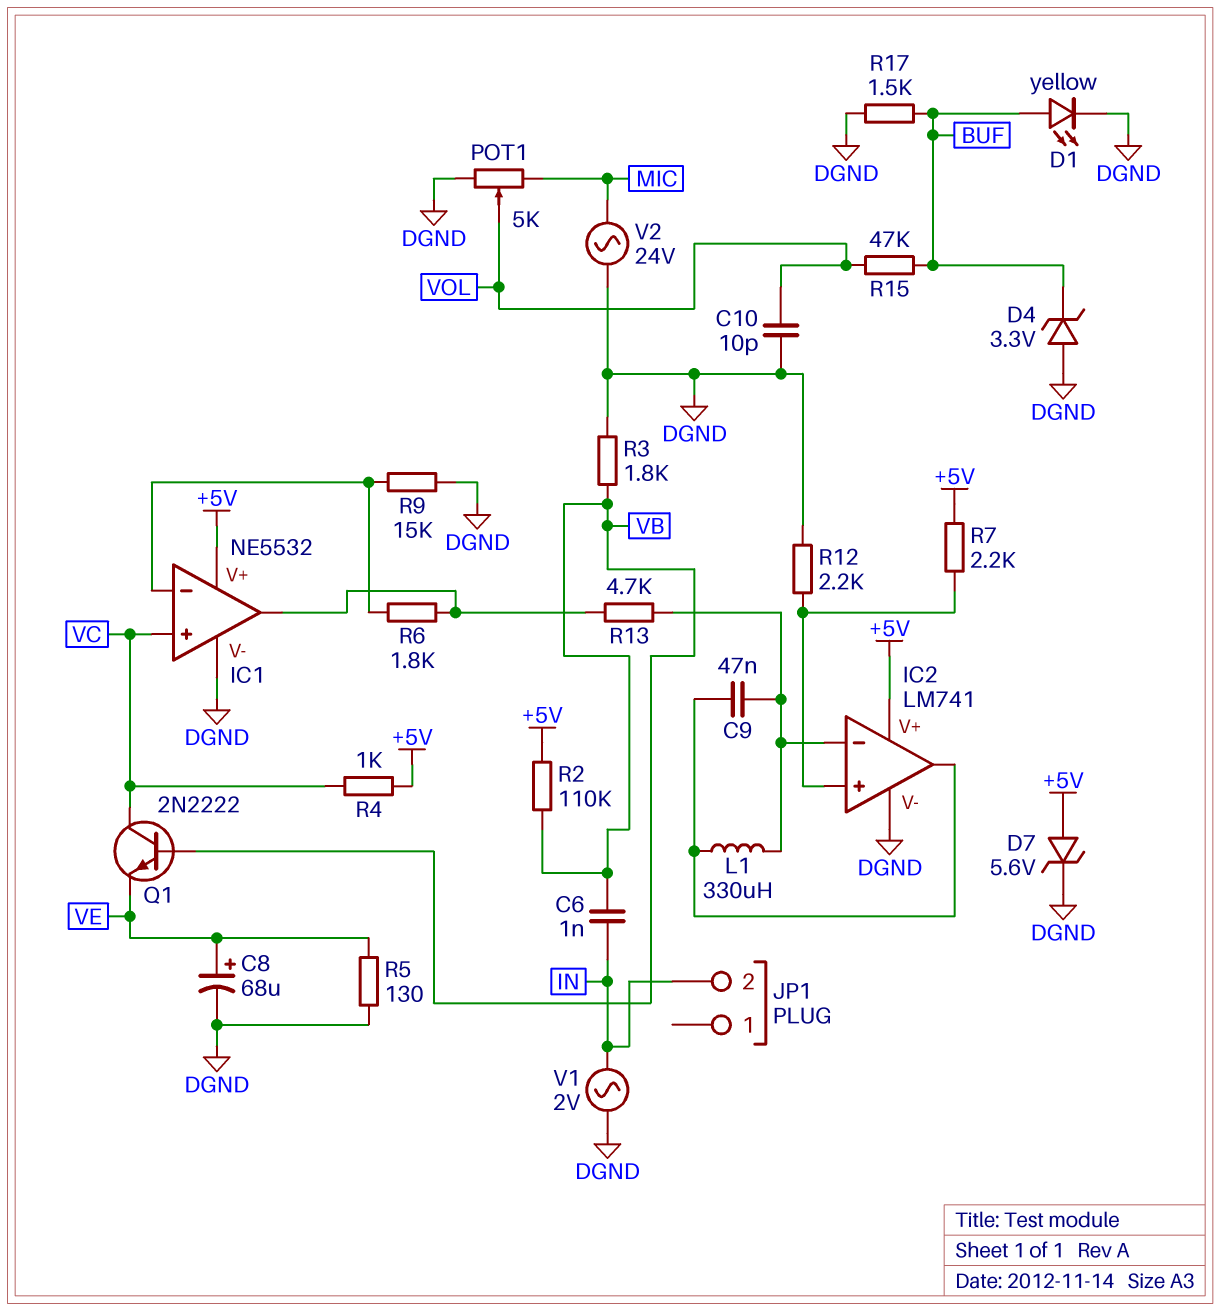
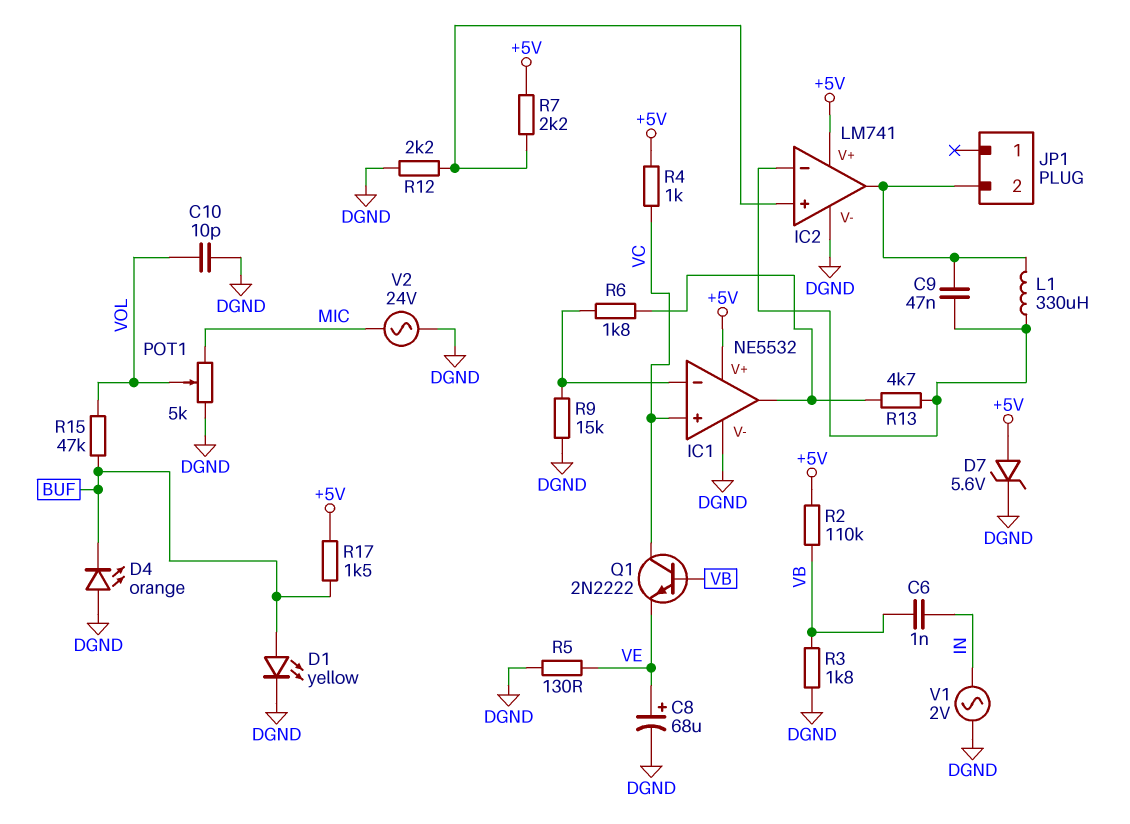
D4: zener 3.3V (A DGND, K BUF) -> LED orange (A DGND, K BUF)
JP1 pin 2: IN -> IC2/out
R17: 1.5k (BUF, DGND) -> 1.5k (+5V, BUF)

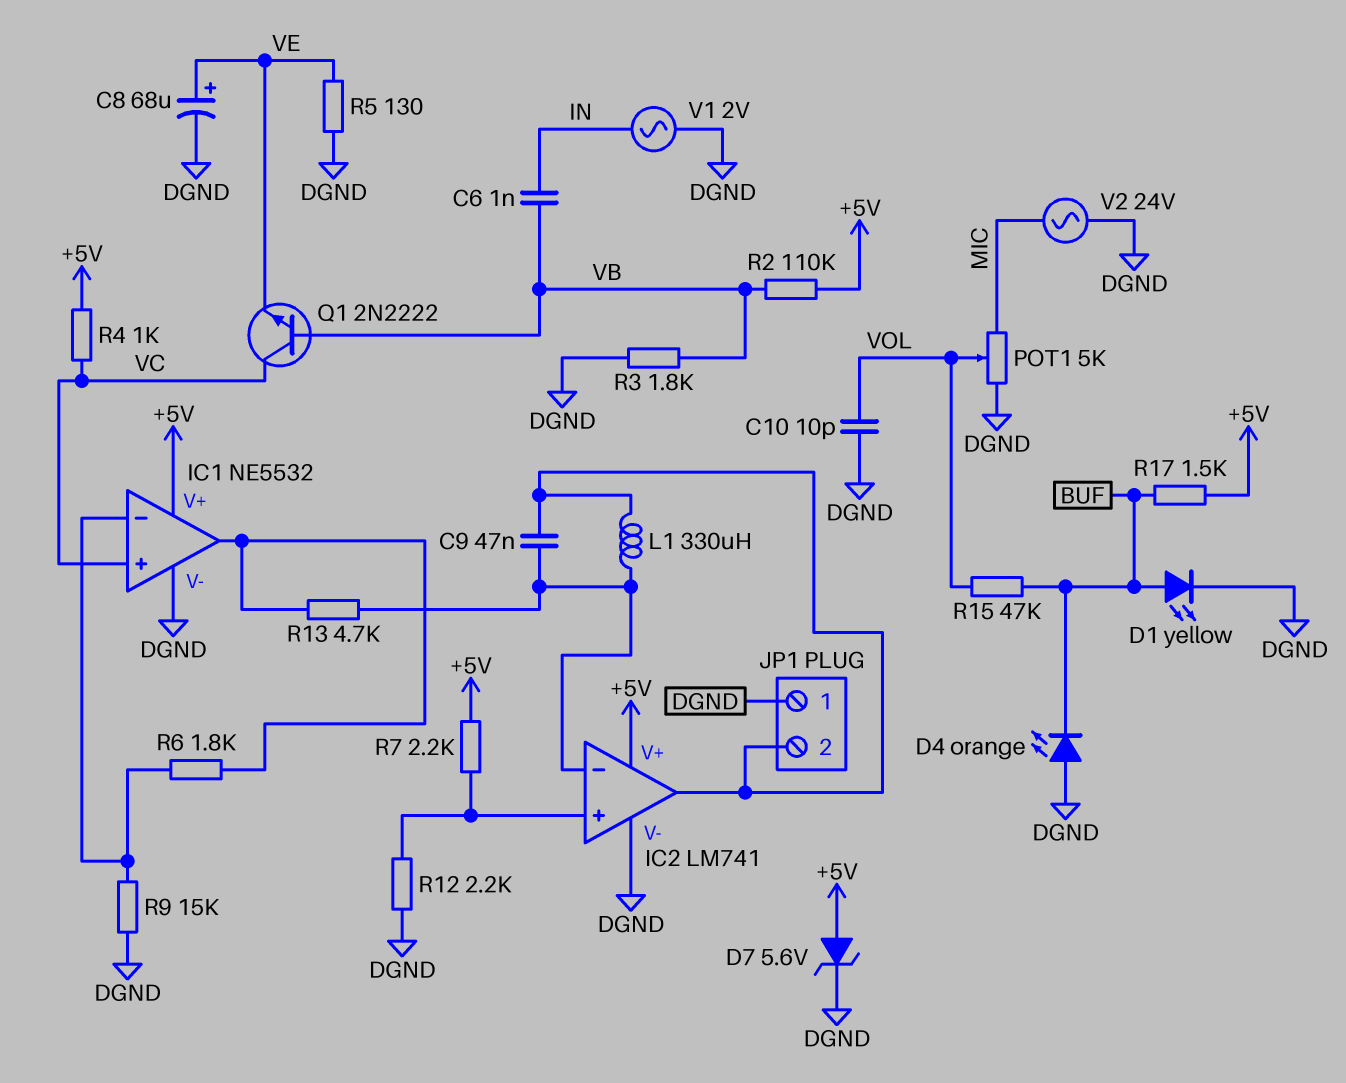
JP1 pin 1: none -> DGND

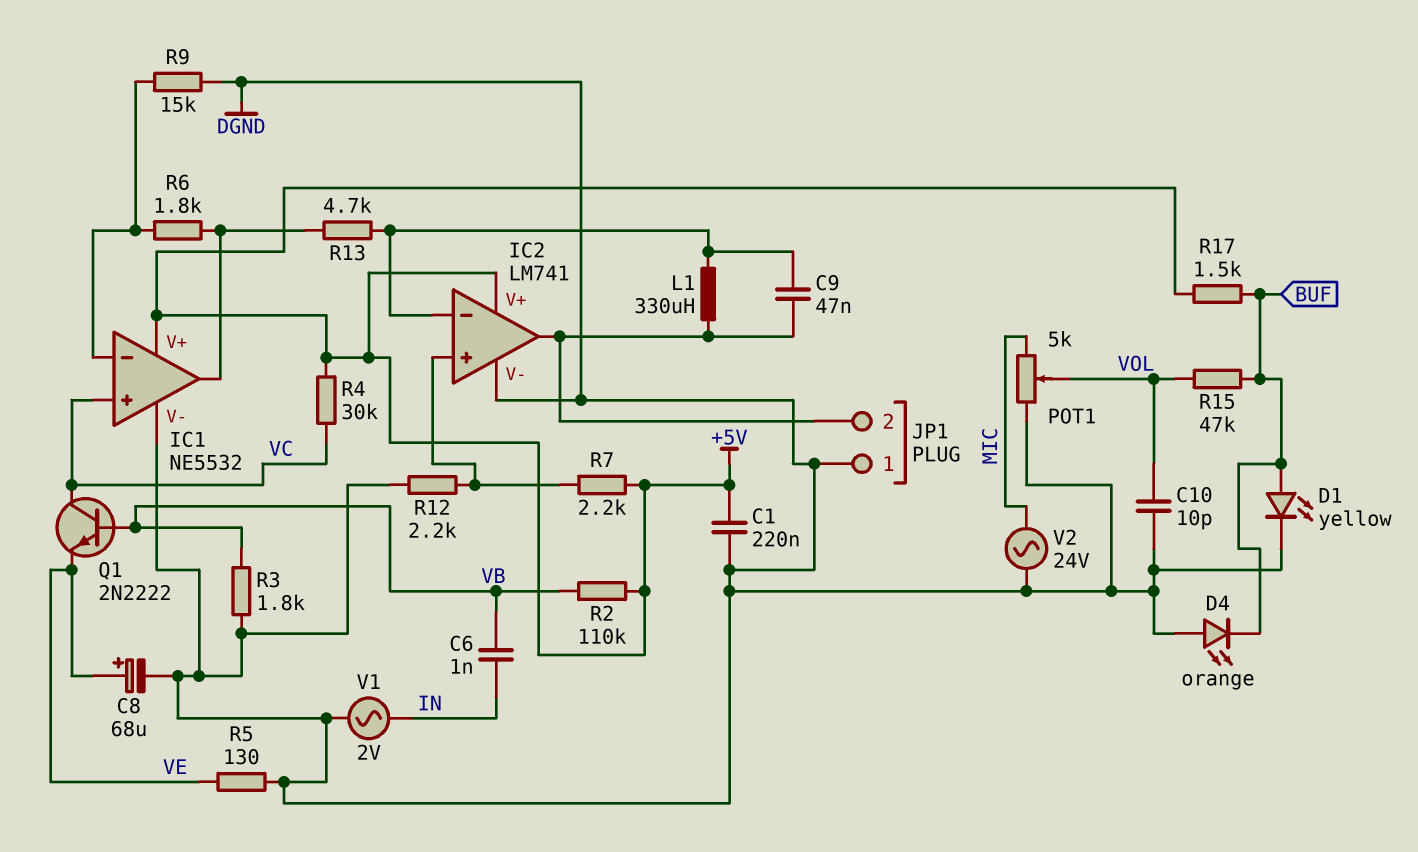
C1: none -> 220nF (+5V, DGND)
D7: zener 5.6V (A +5V, K DGND) -> none
R4: 1k (+5V, VC) -> 30k (+5V, VC)

